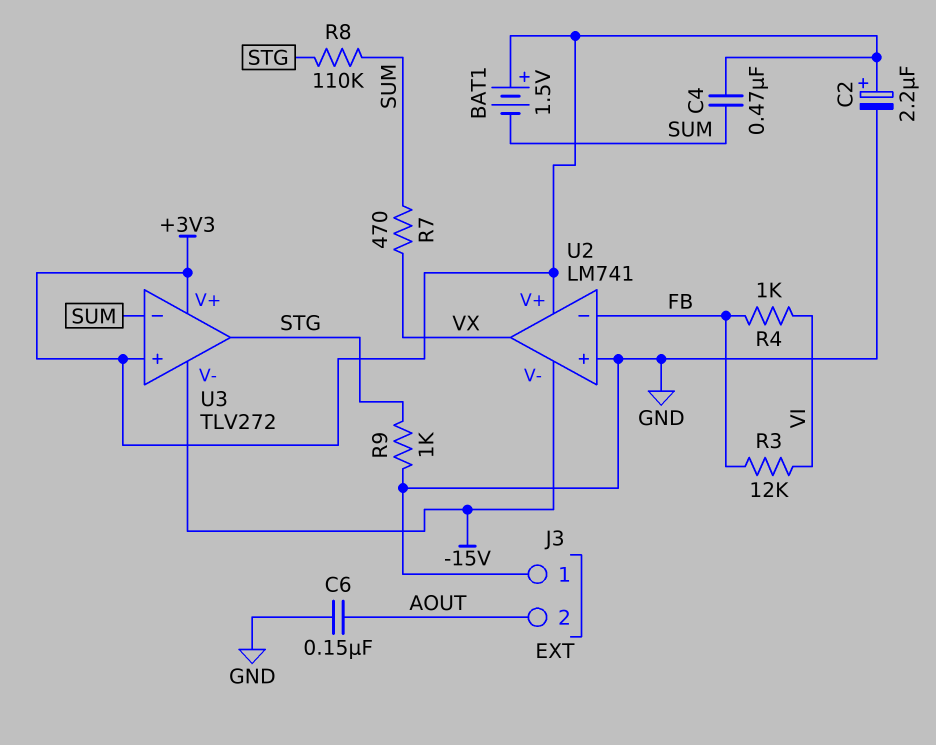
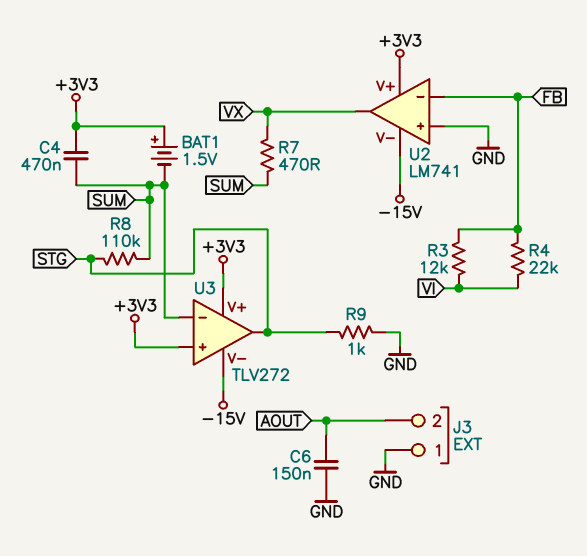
C2: 2.2uF (plus +3V3, minus GND) -> none
R4: 1k (FB, VI) -> 22k (FB, VI)

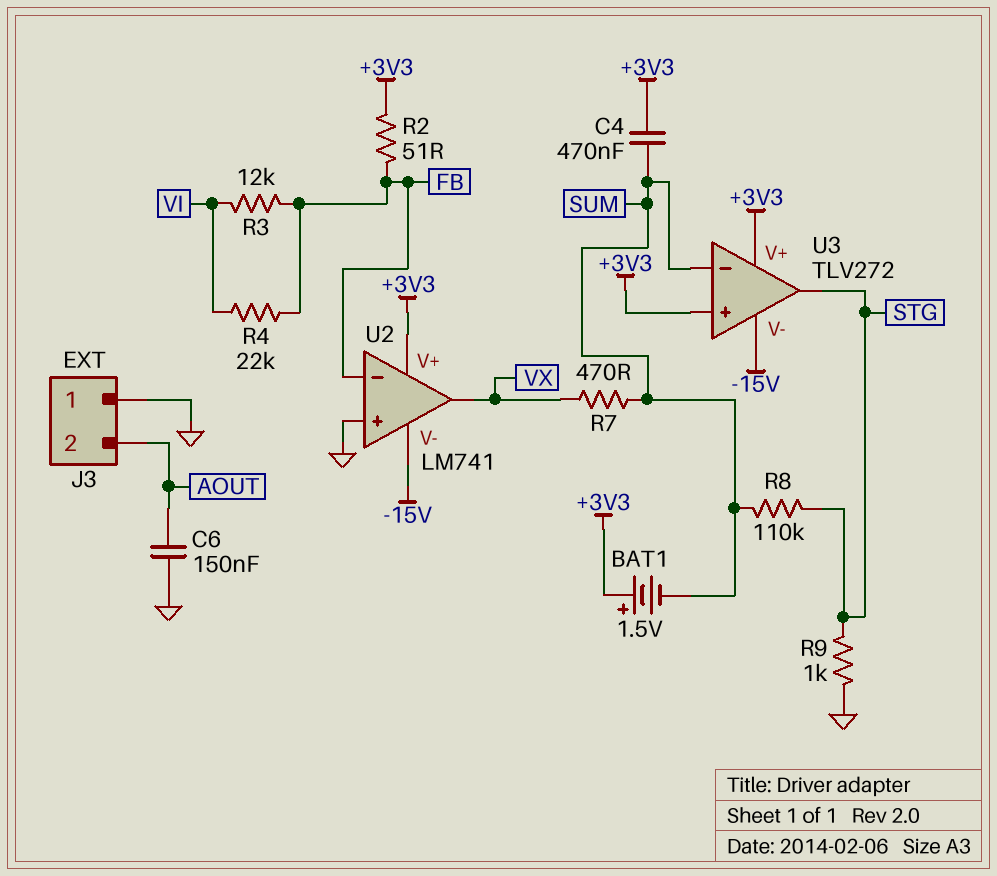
R2: none -> 51 (+3V3, FB)

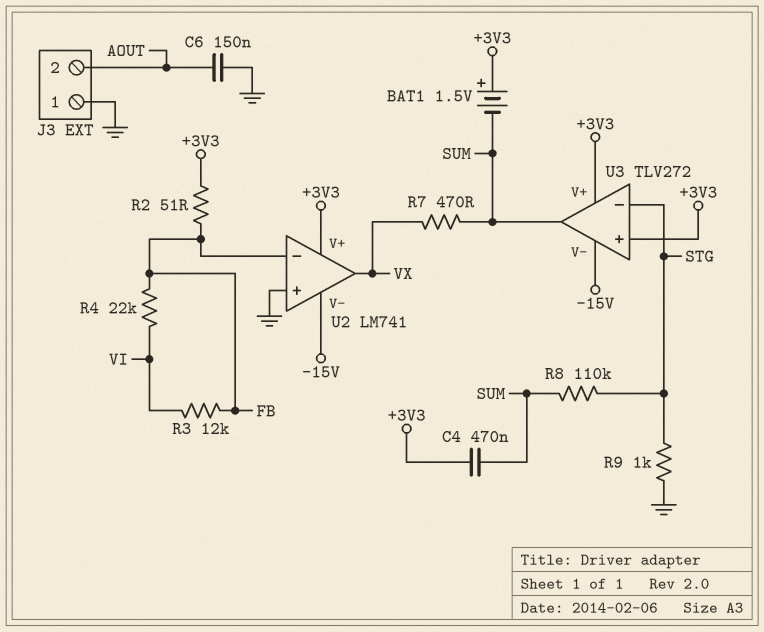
U3 pin in-: SUM -> STG
U3 pin out: STG -> SUM

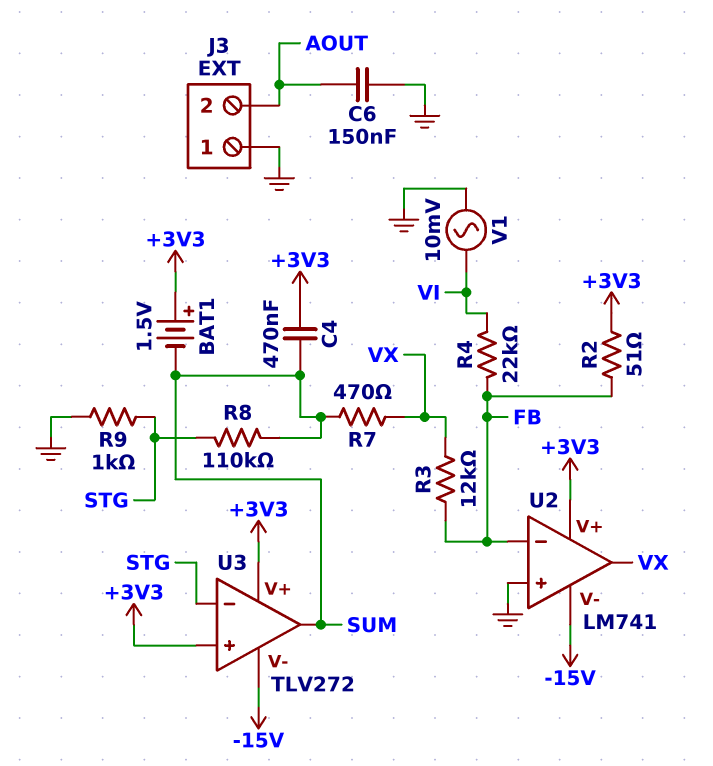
R3: 12k (FB, VI) -> 12k (FB, VX)
V1: none -> AC 10mV (GND, VI)

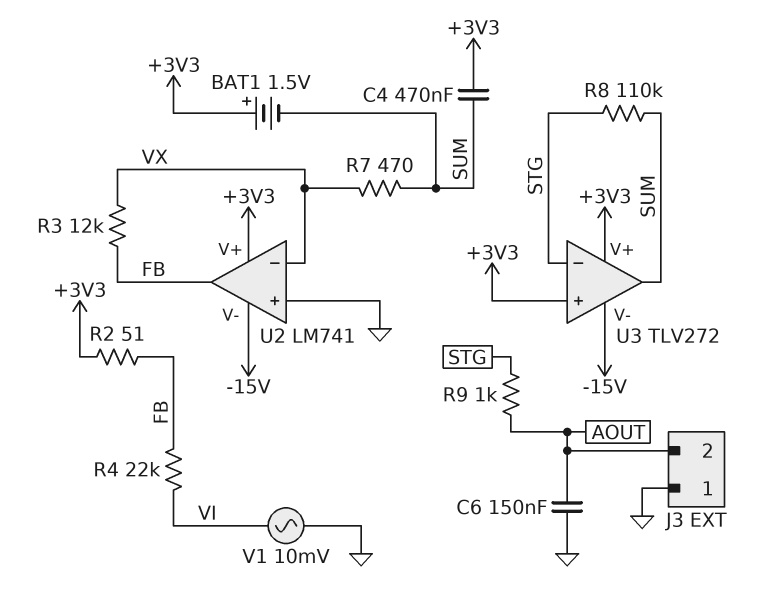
R9: 1k (GND, STG) -> 1k (AOUT, STG)
U2 pin in-: FB -> VX
U2 pin out: VX -> FB

